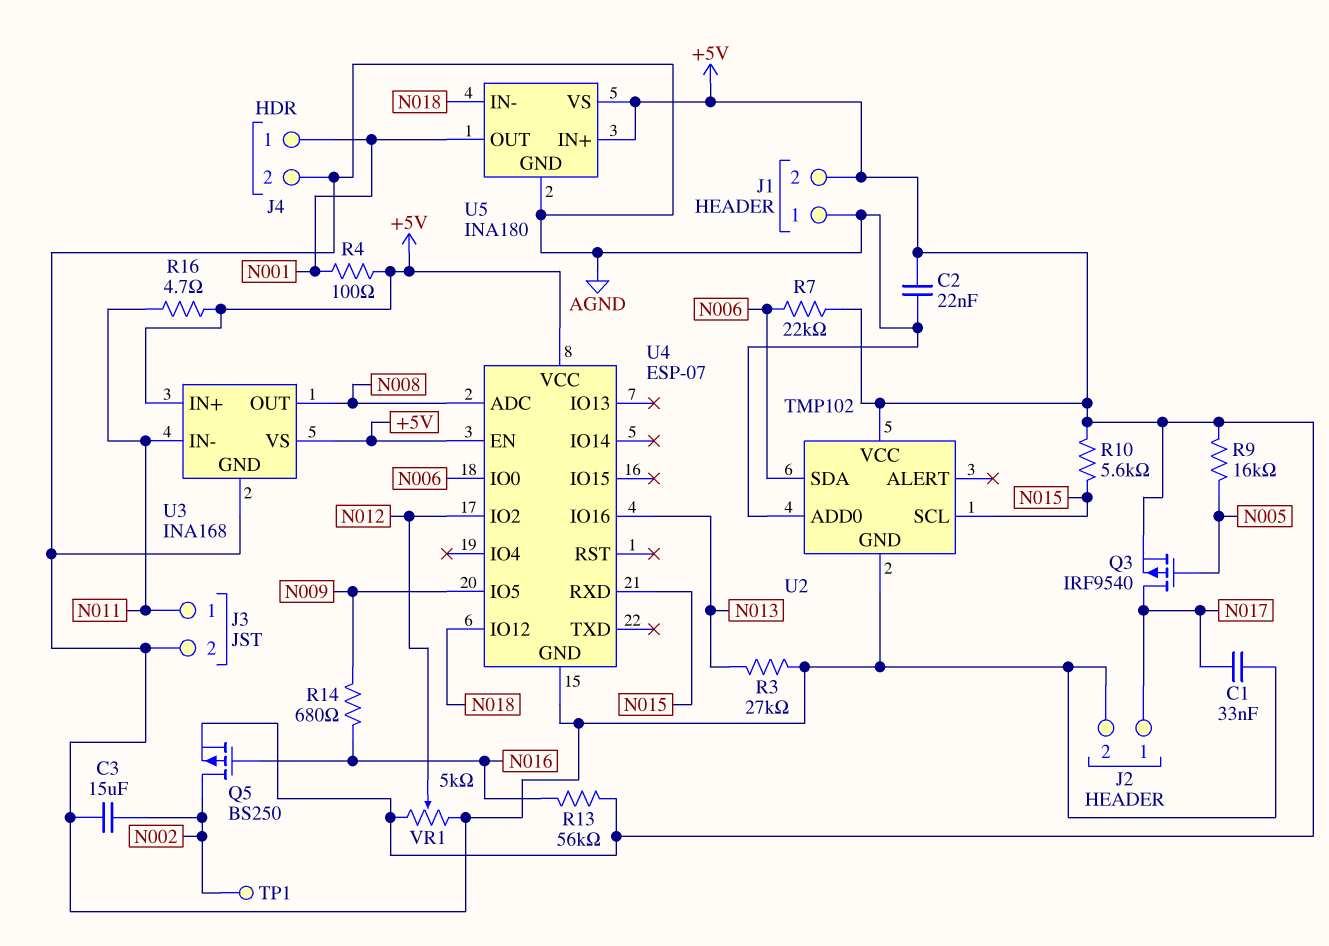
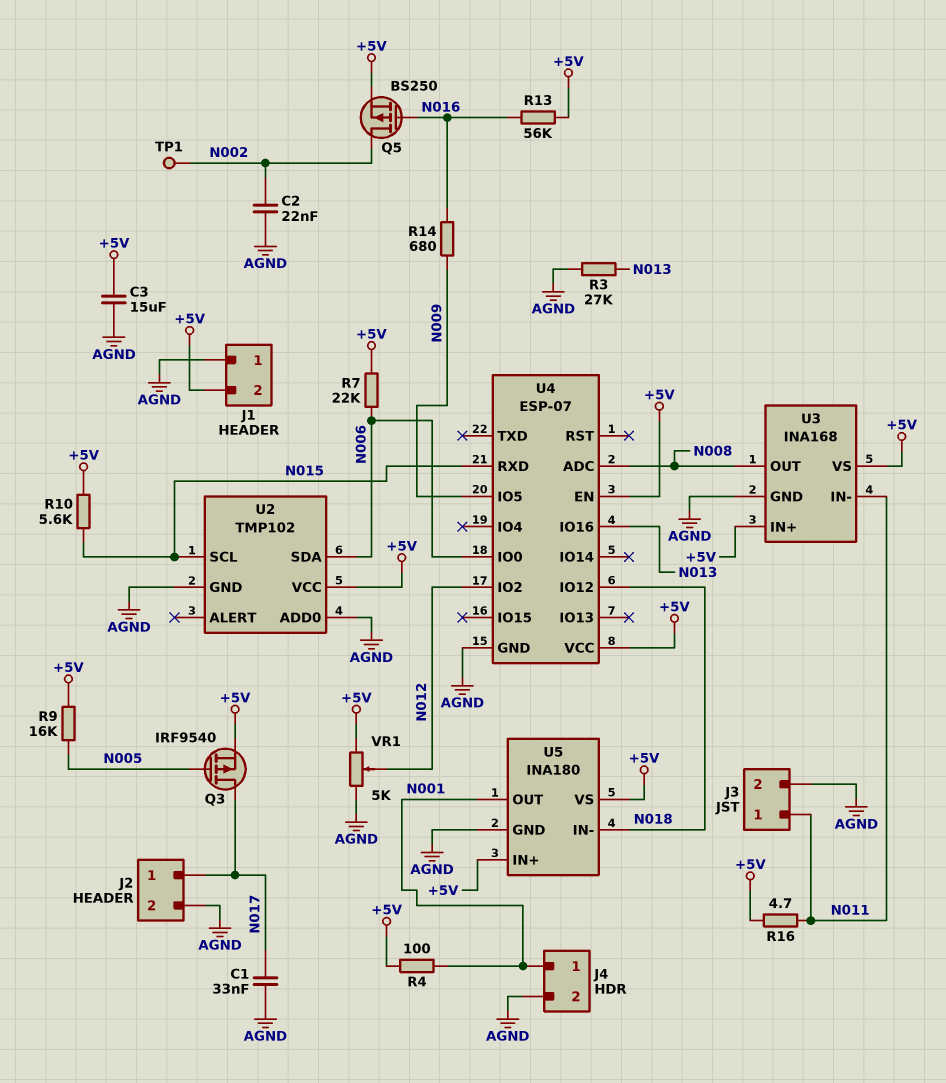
C2: 22nF (+5V, AGND) -> 22nF (AGND, N002)
C3: 15uF (AGND, N002) -> 15uF (+5V, AGND)

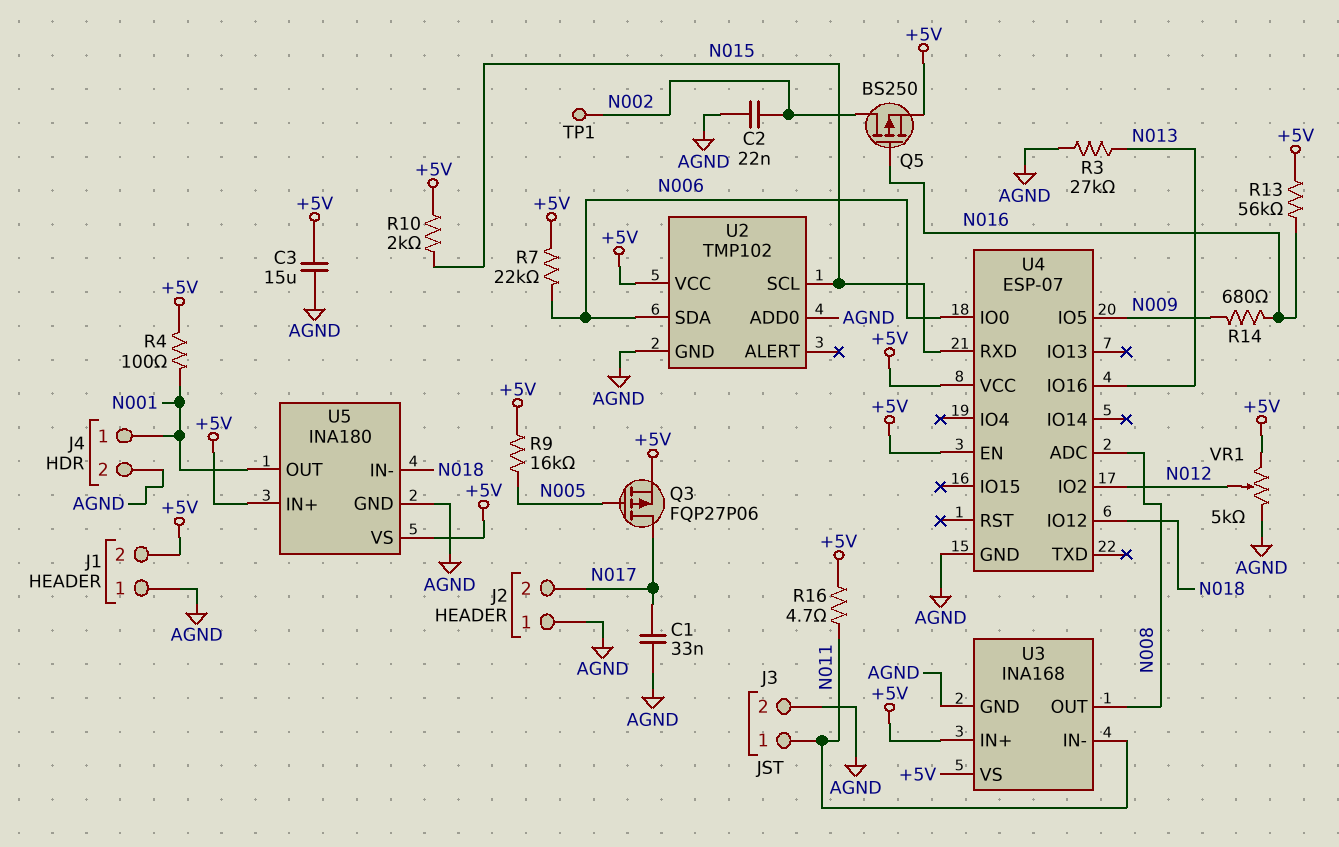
J2 pin 1: N017 -> AGND
J2 pin 2: AGND -> N017
Q3: PMOS IRF9540 (G N005, D N017, S +5V) -> PMOS FQP27P06 (G N005, D N017, S +5V)
R10: 5.6k (+5V, N015) -> 2k (+5V, N015)

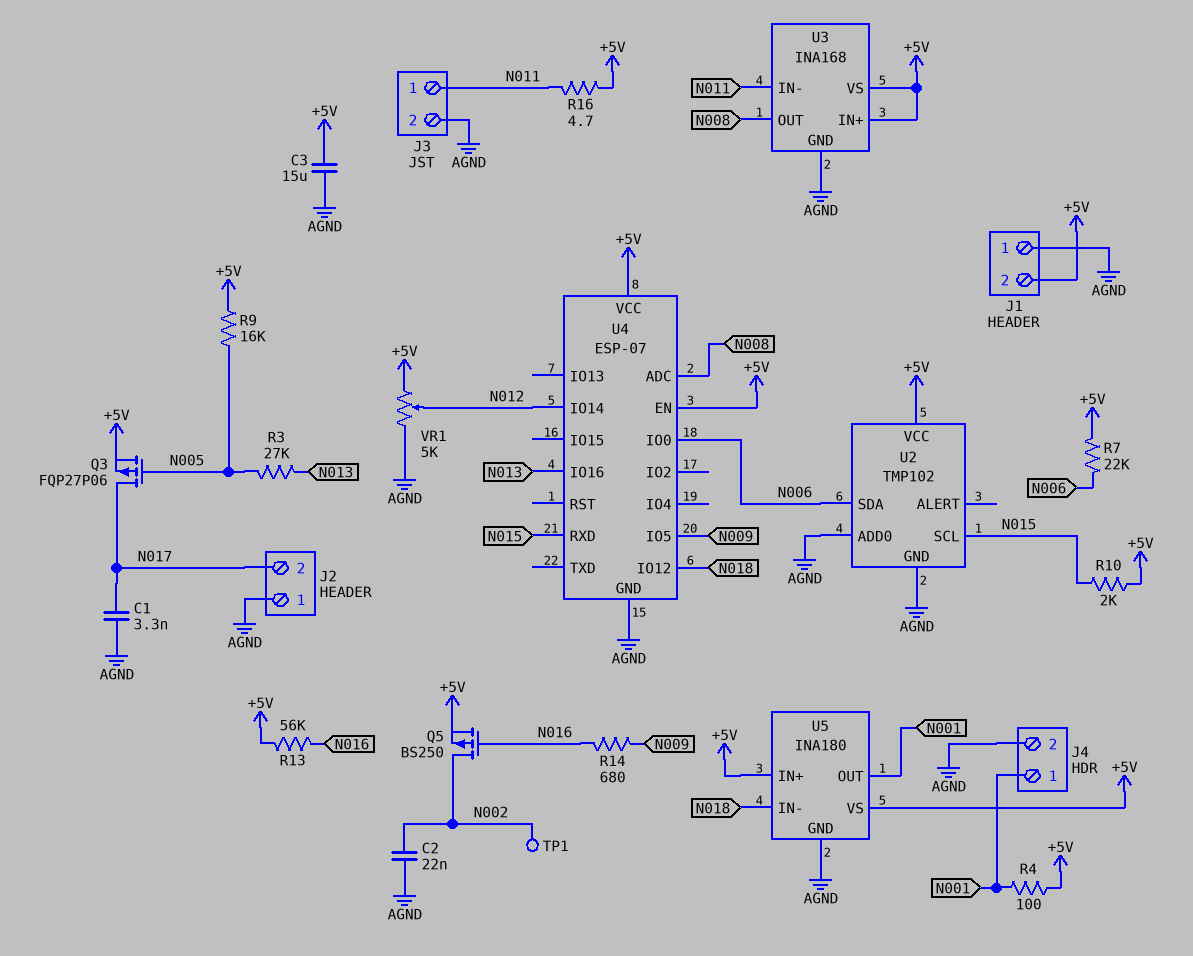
C1: 33nF (AGND, N017) -> 3.3nF (AGND, N017)
R3: 27k (AGND, N013) -> 27k (N005, N013)
U4 pin IO2: N012 -> none
U4 pin IO14: none -> N012

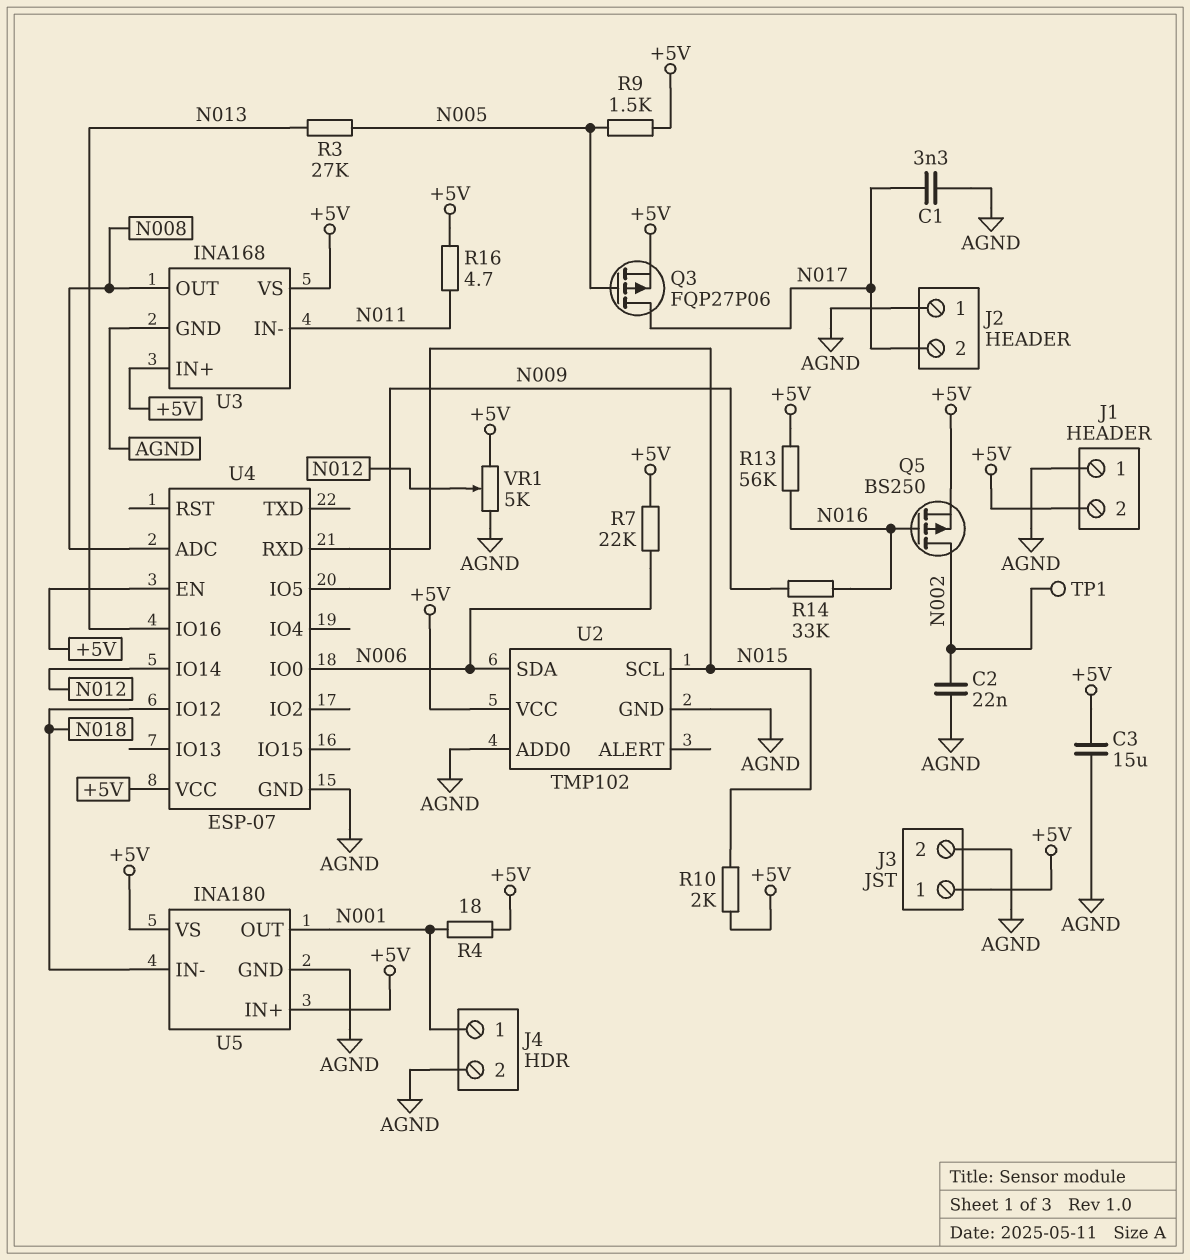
J3 pin 1: N011 -> +5V
R4: 100 (+5V, N001) -> 18 (+5V, N001)
R9: 16k (+5V, N005) -> 1.5k (+5V, N005)
R14: 680 (N009, N016) -> 33k (N009, N016)

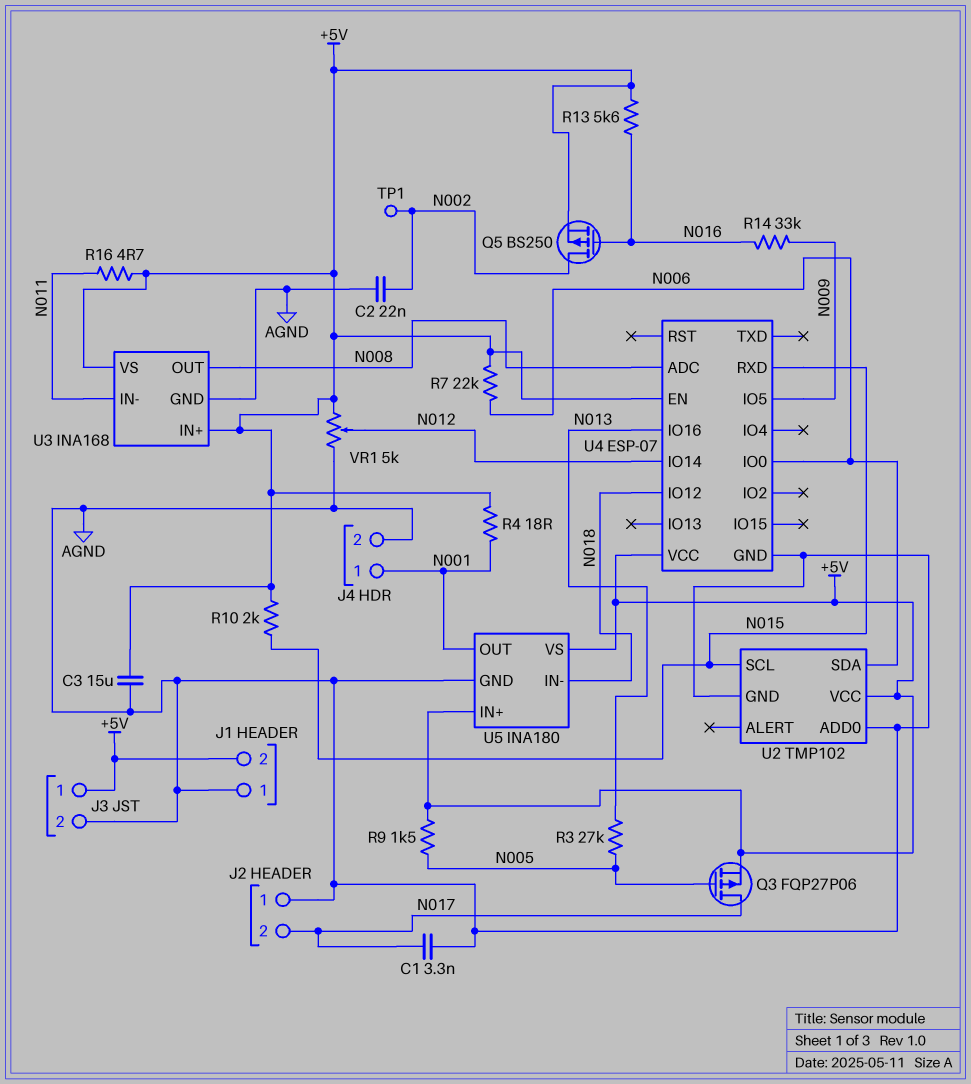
R13: 56k (+5V, N016) -> 5.6k (+5V, N016)

